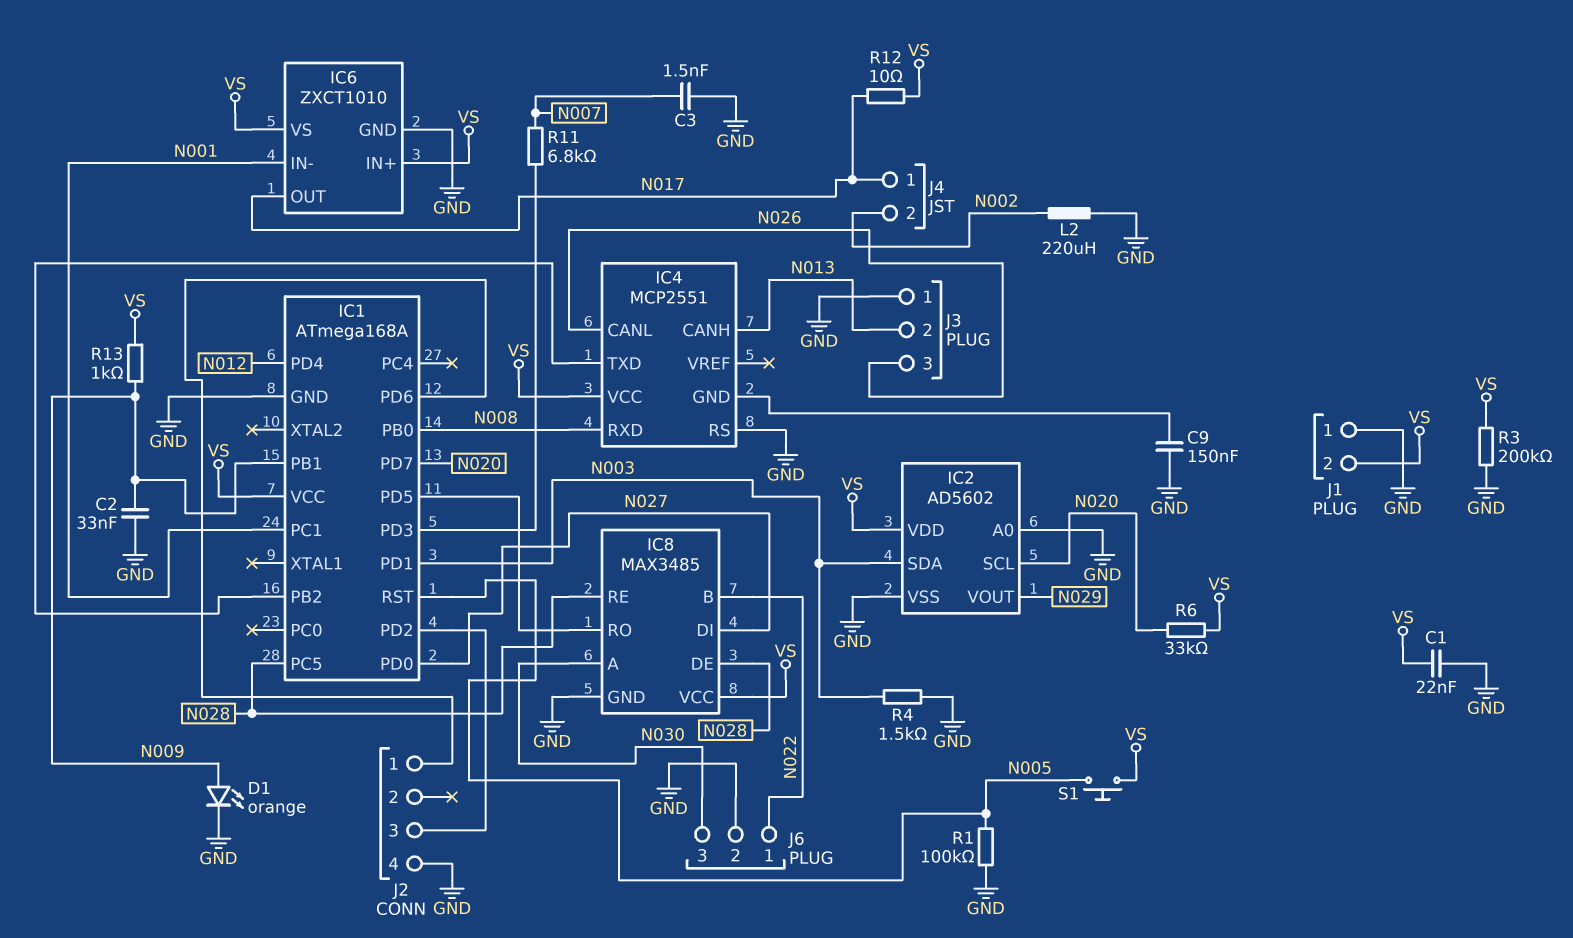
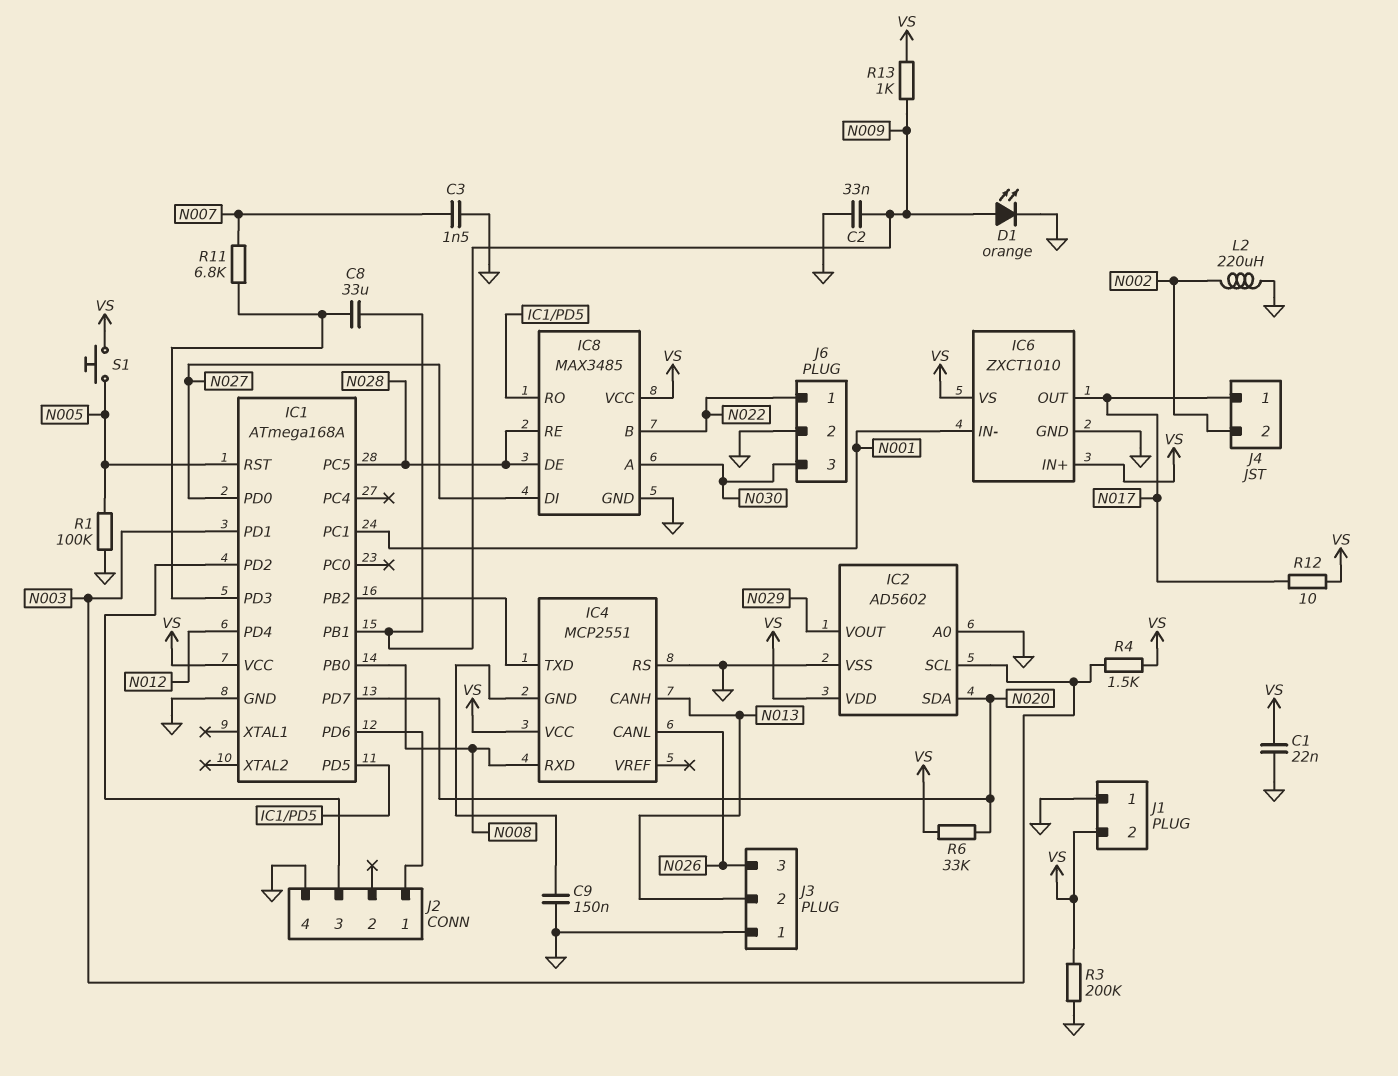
C8: none -> 33uF (IC1/PD3, N009)
IC2 pin SCL: N020 -> N003
IC2 pin SDA: N003 -> N020
R4: 1.5k (GND, N003) -> 1.5k (N003, VS)

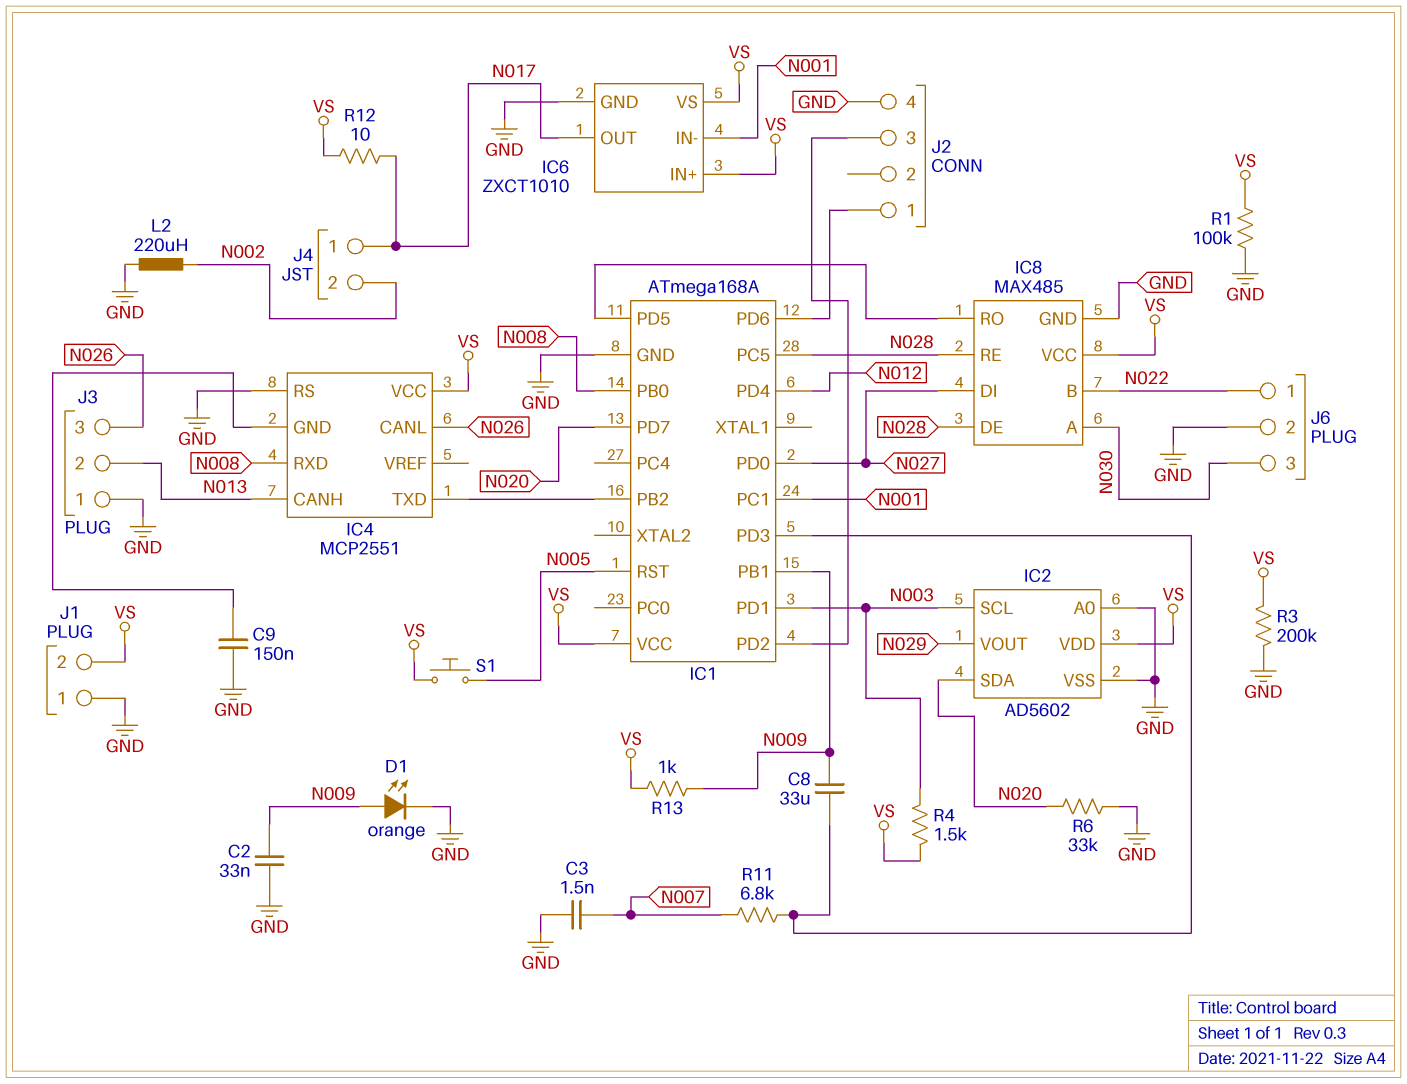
C1: 22nF (GND, VS) -> none
IC8: MAX3485 -> MAX485
R1: 100k (GND, N005) -> 100k (GND, VS)
R6: 33k (N020, VS) -> 33k (GND, N020)

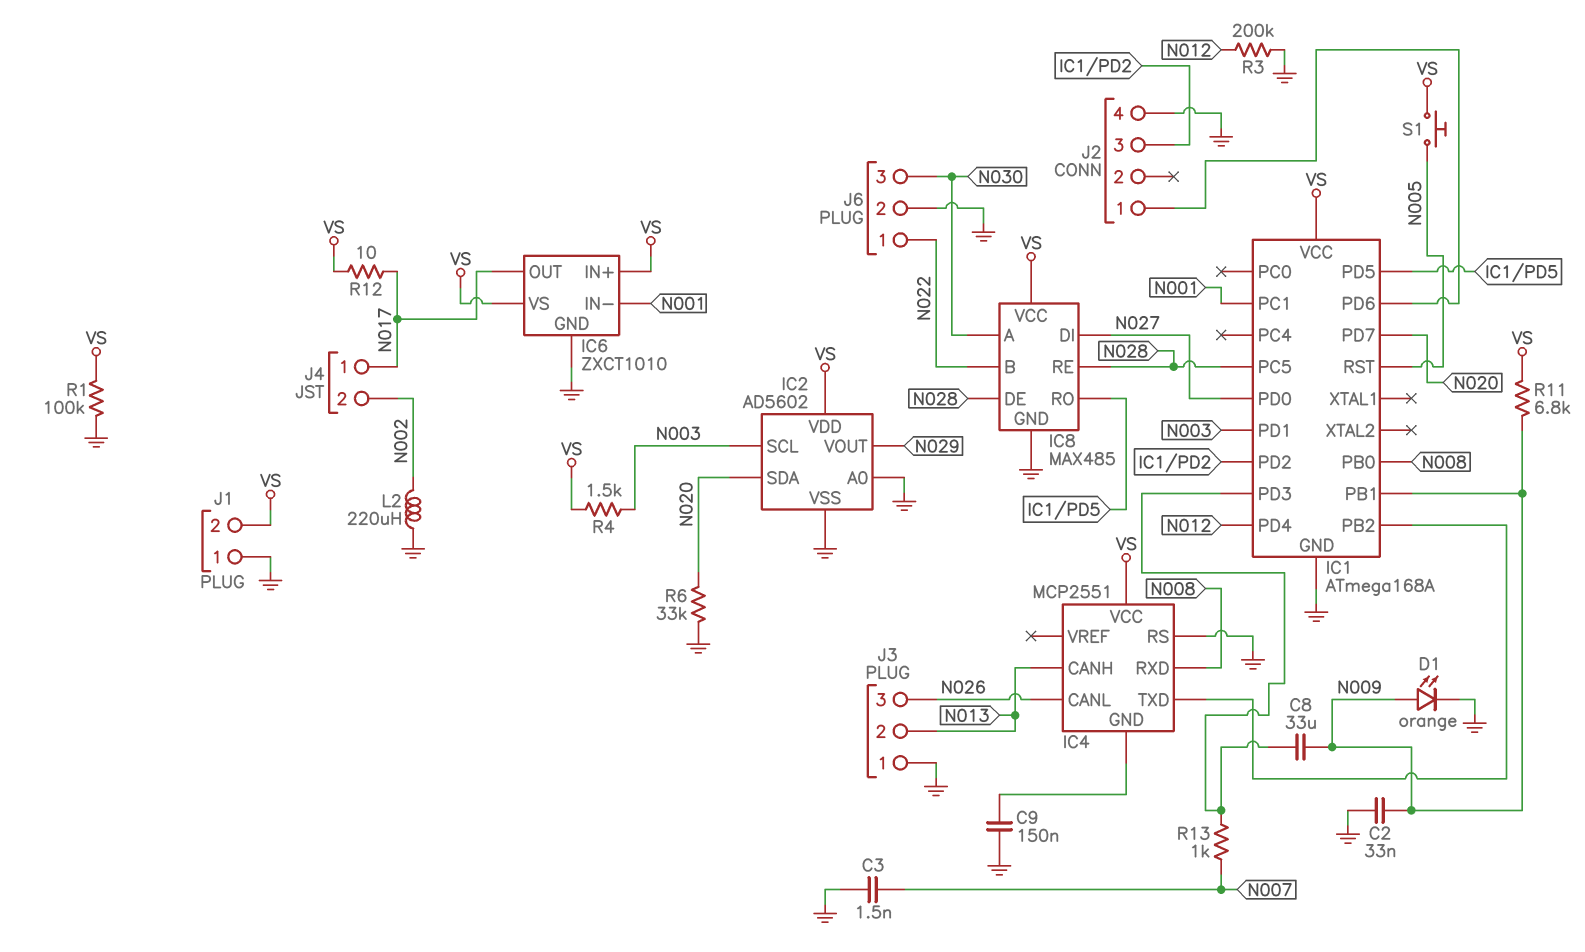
R3: 200k (GND, VS) -> 200k (GND, N012)
R11: 6.8k (IC1/PD3, N007) -> 6.8k (N009, VS)
R13: 1k (N009, VS) -> 1k (IC1/PD3, N007)

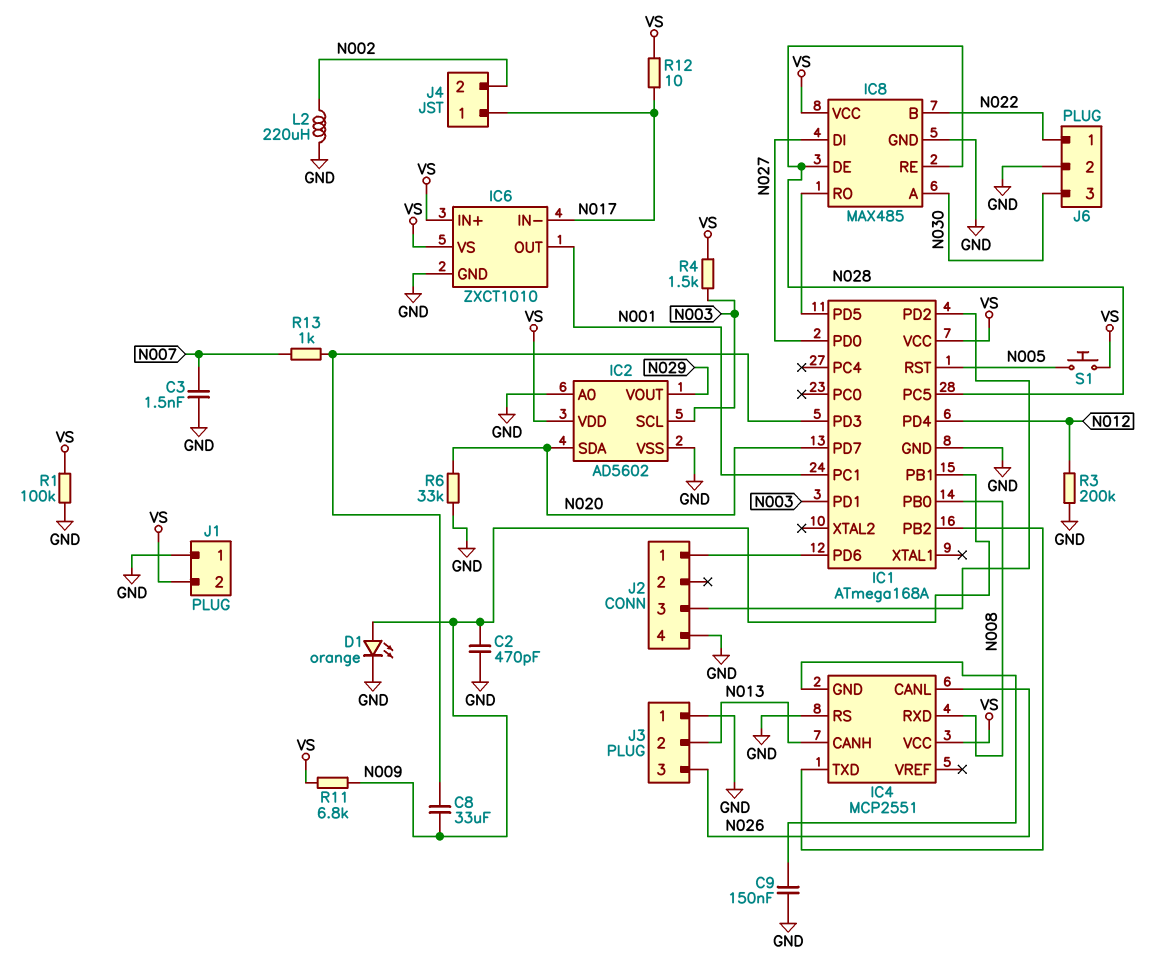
C2: 33nF (GND, N009) -> 470pF (GND, N009)
IC6 pin IN-: N001 -> N017
IC6 pin OUT: N017 -> N001

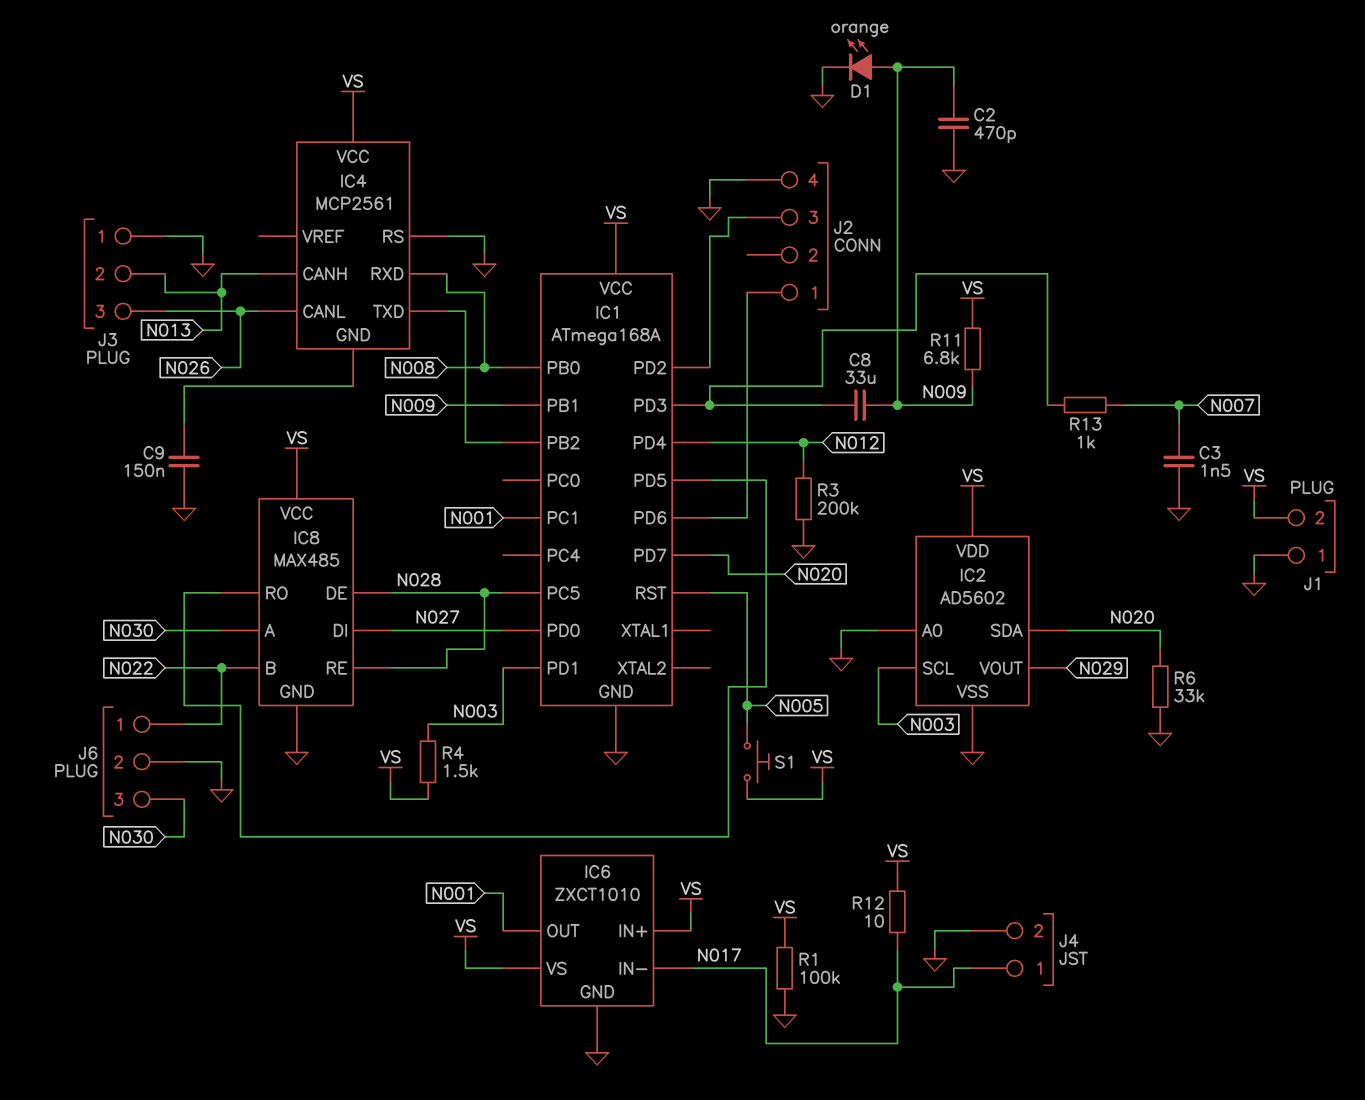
IC4: MCP2551 -> MCP2561
J4 pin 2: N002 -> GND
L2: 220uH (GND, N002) -> none

